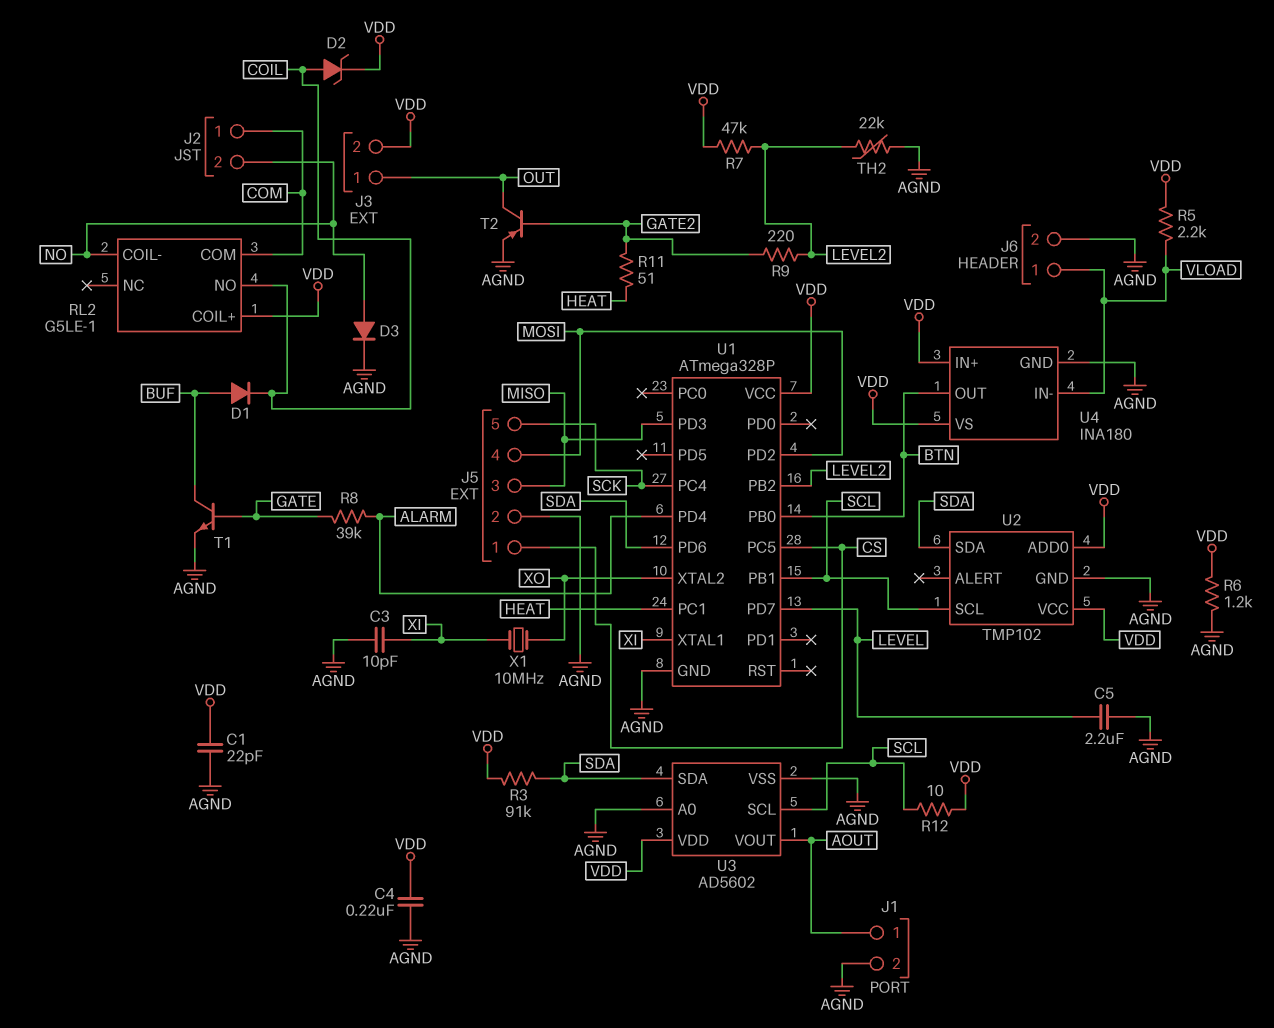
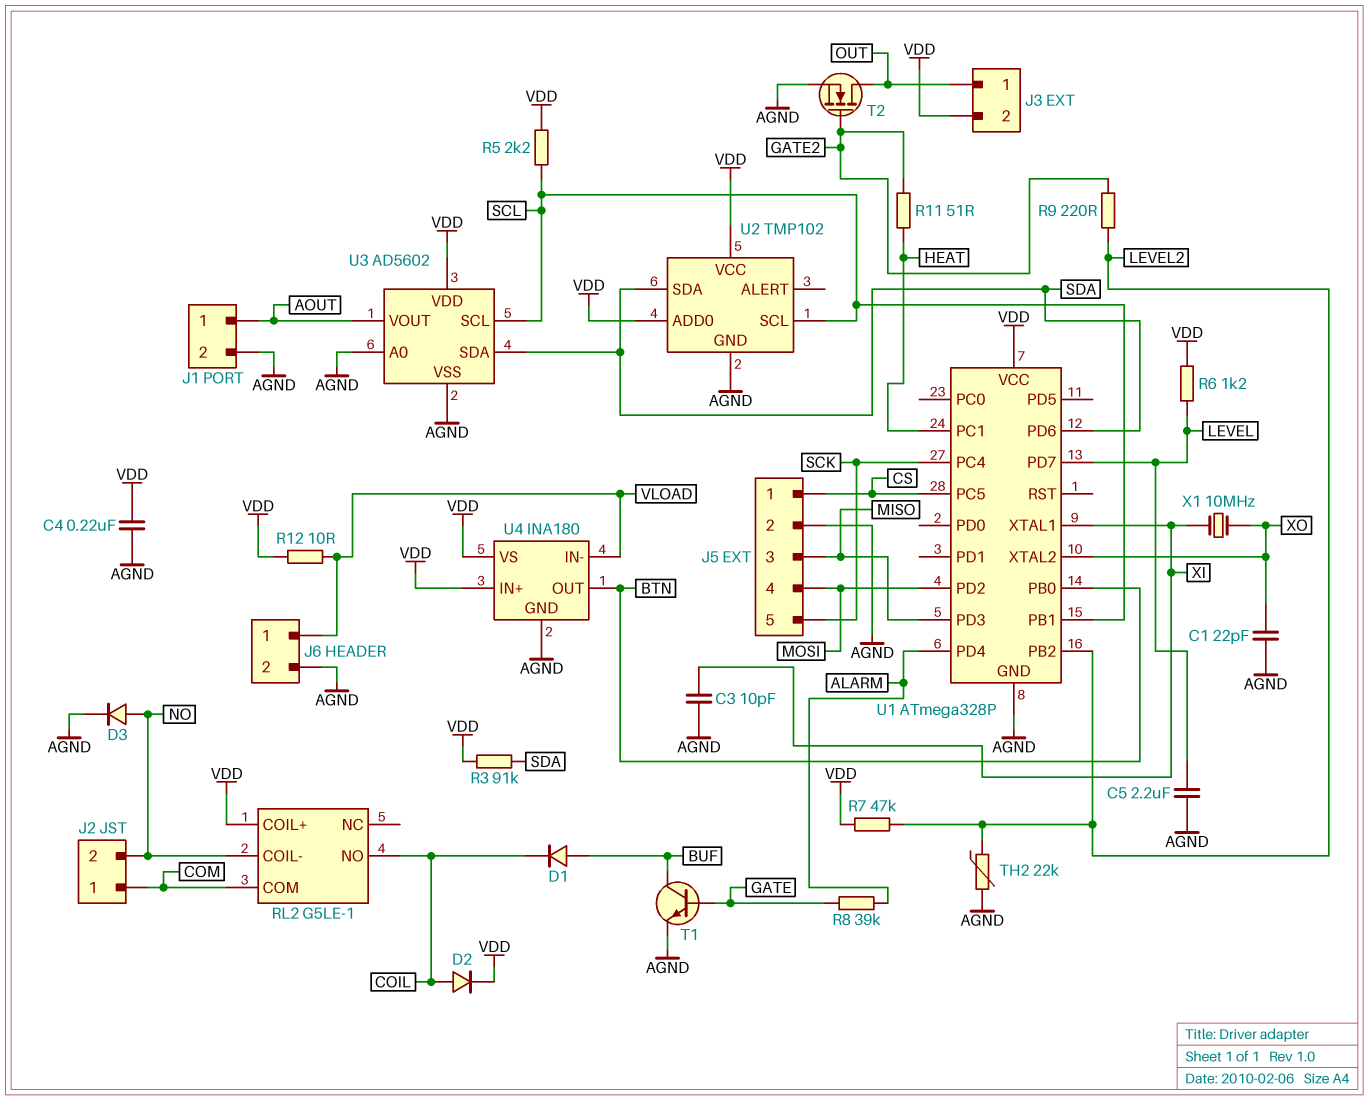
C1: 22pF (AGND, VDD) -> 22pF (AGND, XO)
D2: zener (A COIL, K VDD) -> diode (A COIL, K VDD)
R5: 2.2k (VDD, VLOAD) -> 2.2k (SCL, VDD)
R6: 1.2k (AGND, VDD) -> 1.2k (LEVEL, VDD)
R12: 10 (SCL, VDD) -> 10 (VDD, VLOAD)
T2: PNP (B GATE2, C OUT, E AGND) -> NMOS (G GATE2, D OUT, S AGND)

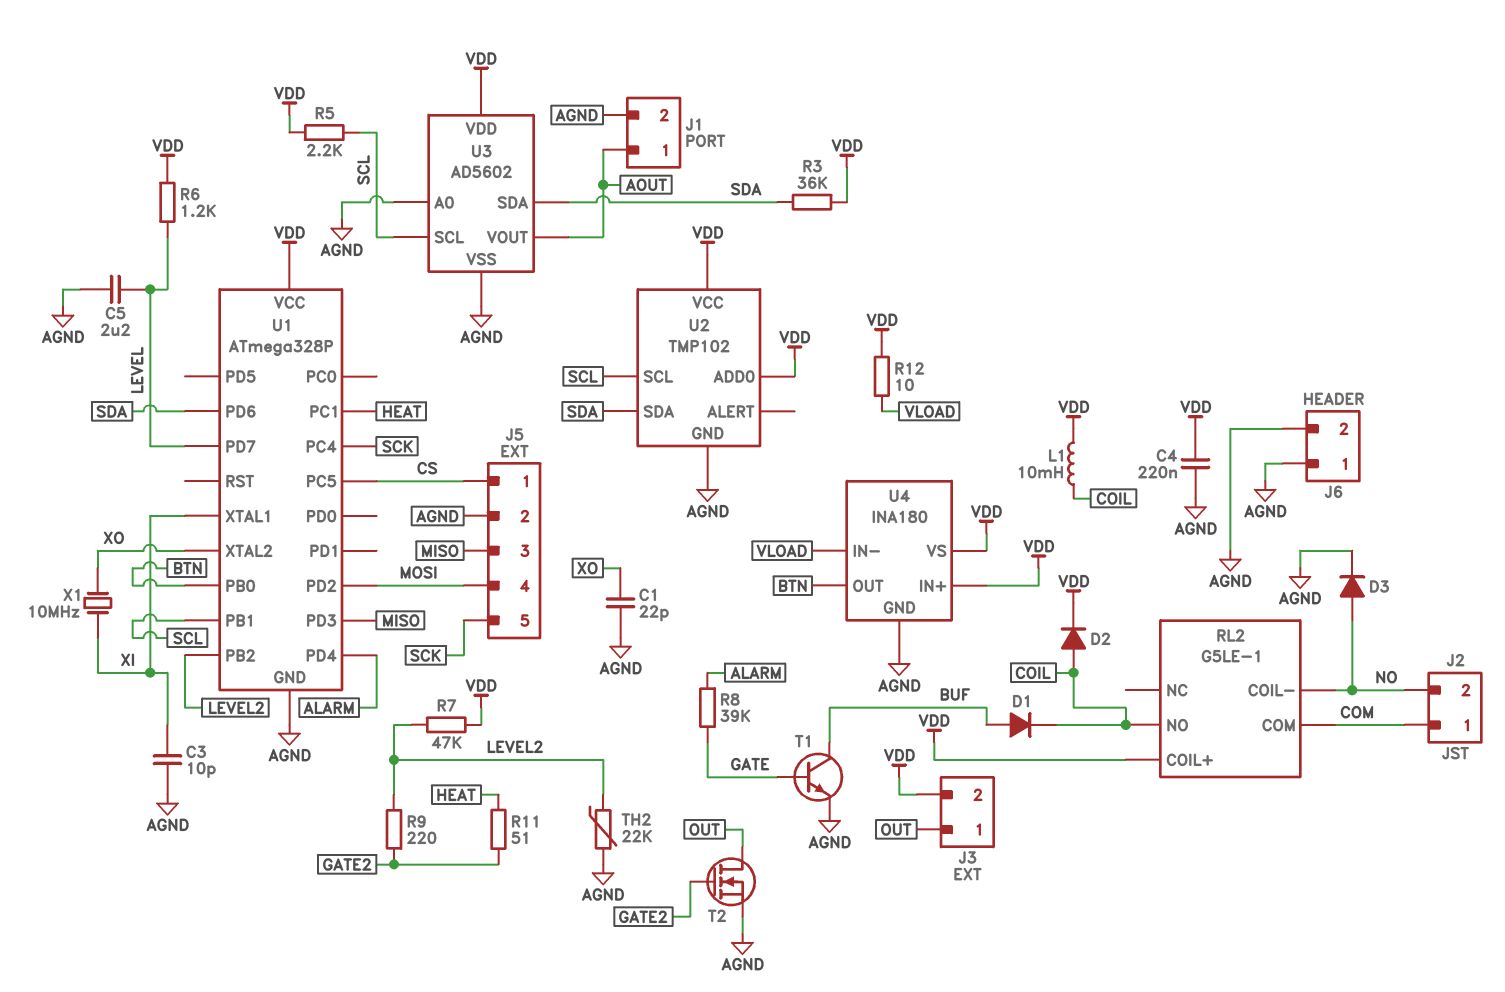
J6 pin 1: VLOAD -> AGND
L1: none -> 10mH (COIL, VDD)
R3: 91k (SDA, VDD) -> 36k (SDA, VDD)

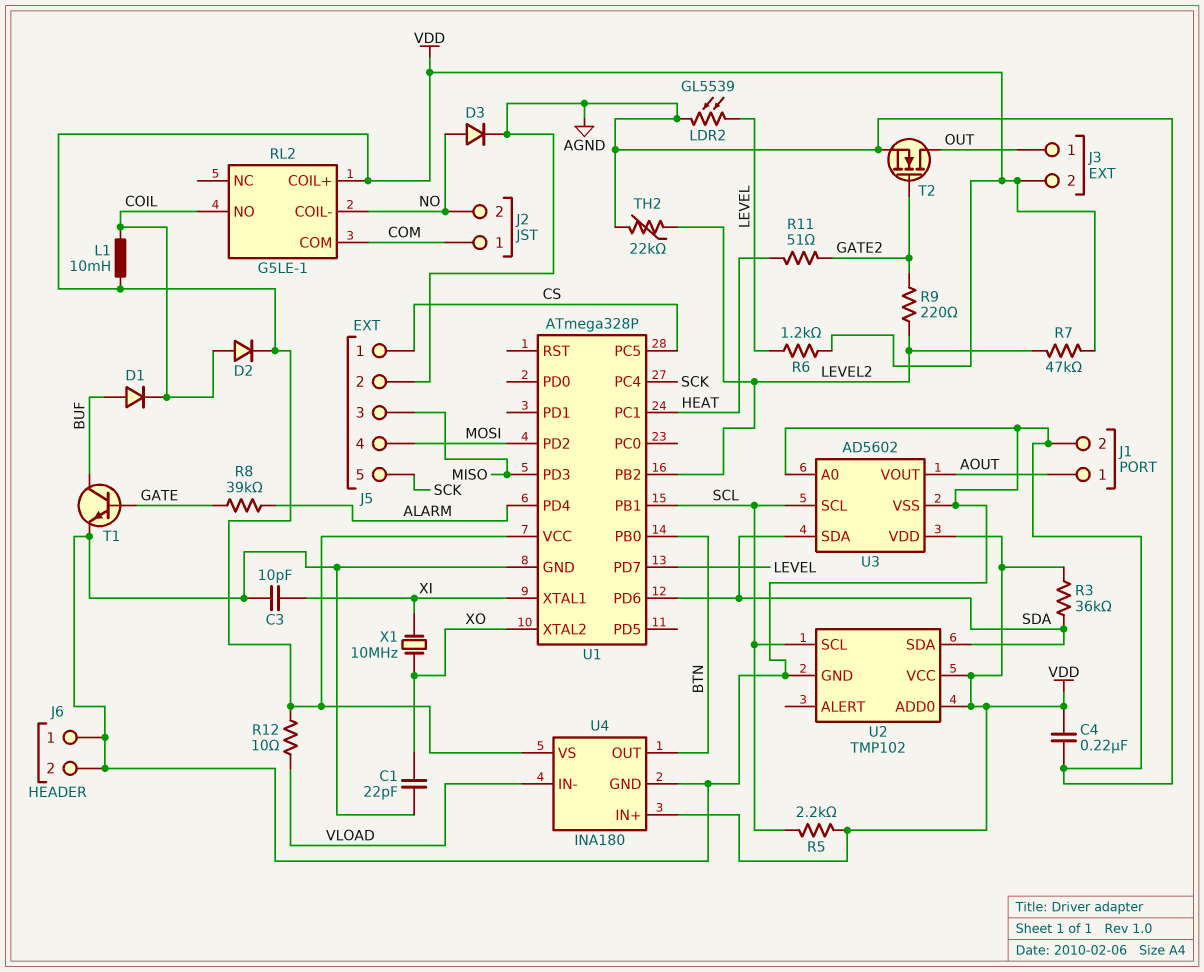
C5: 2.2uF (AGND, LEVEL) -> none
LDR2: none -> GL5539 (AGND, LEVEL)

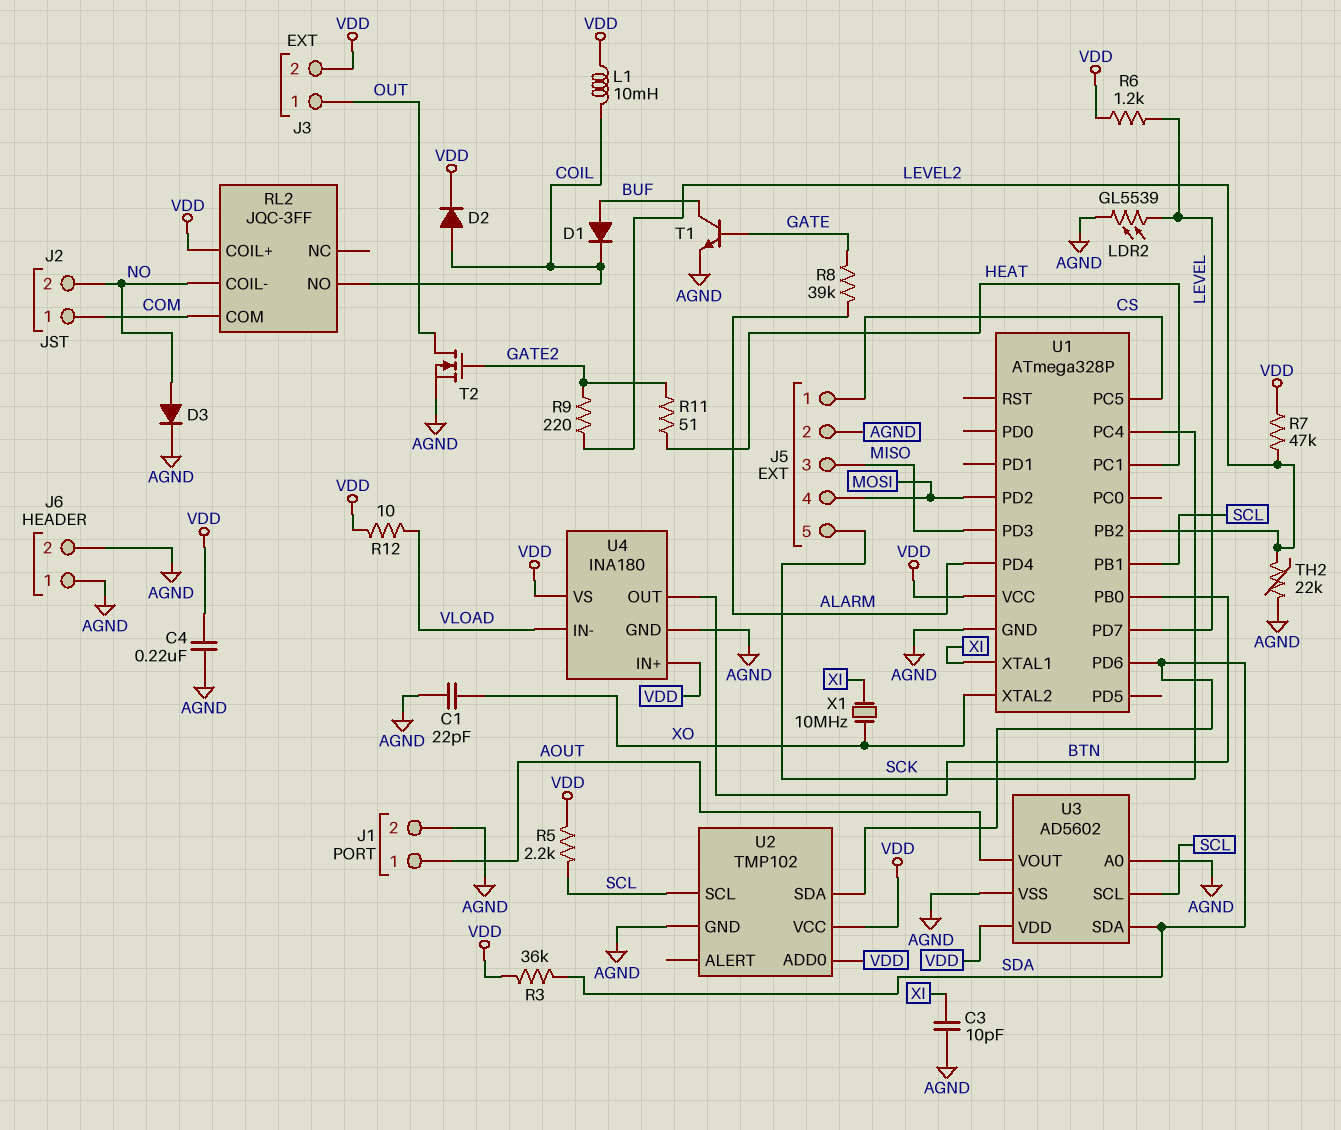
RL2: G5LE-1 -> JQC-3FF

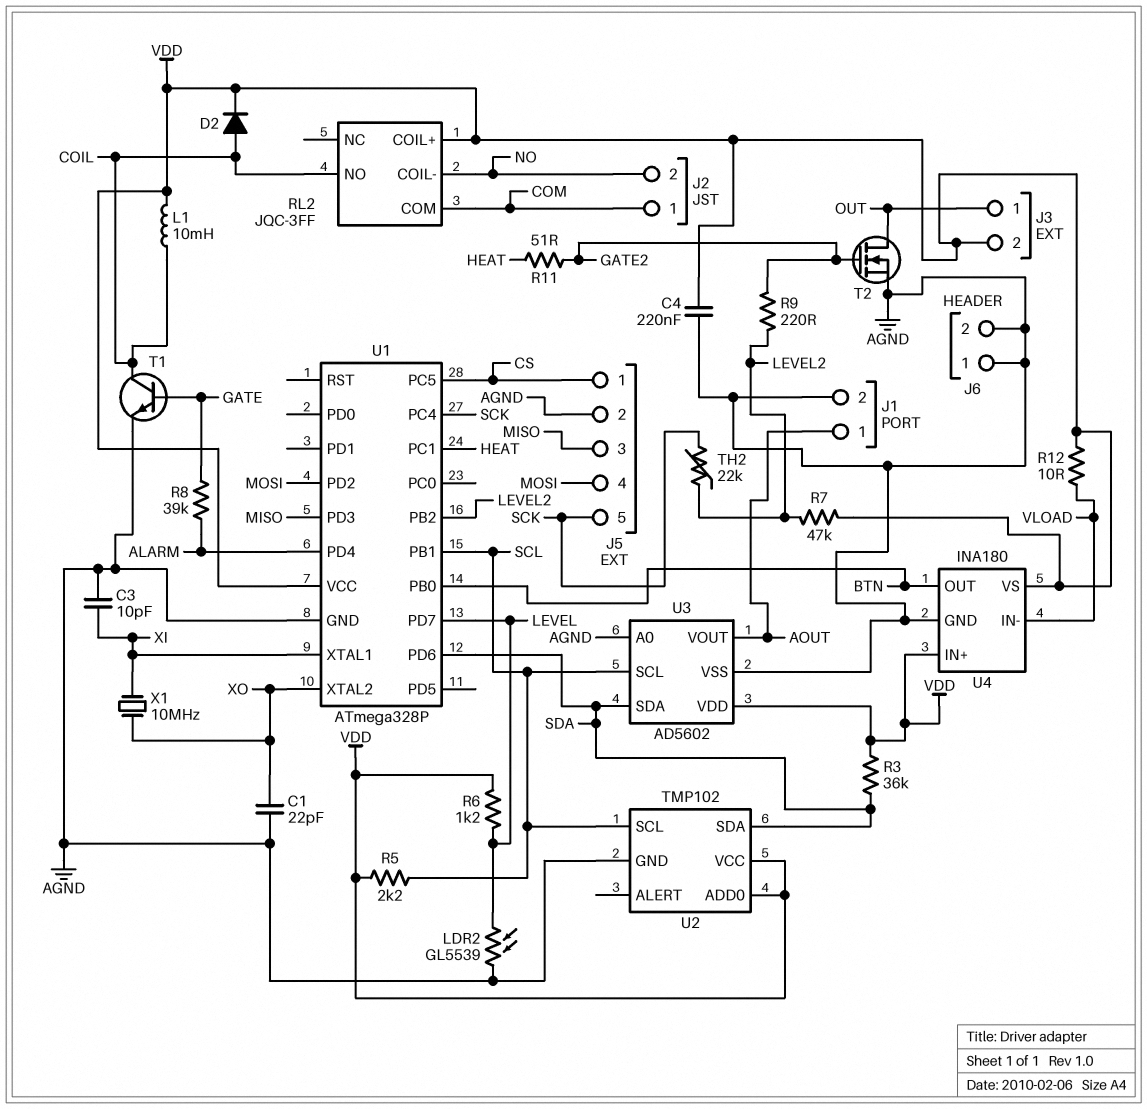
D1: diode (A BUF, K COIL) -> none
D3: diode (A NO, K AGND) -> none
T1: NPN (B GATE, C BUF, E AGND) -> NPN (B GATE, C COIL, E AGND)
TH2: 22k (AGND, LEVEL2) -> 22k (LEVEL2, SCK)

